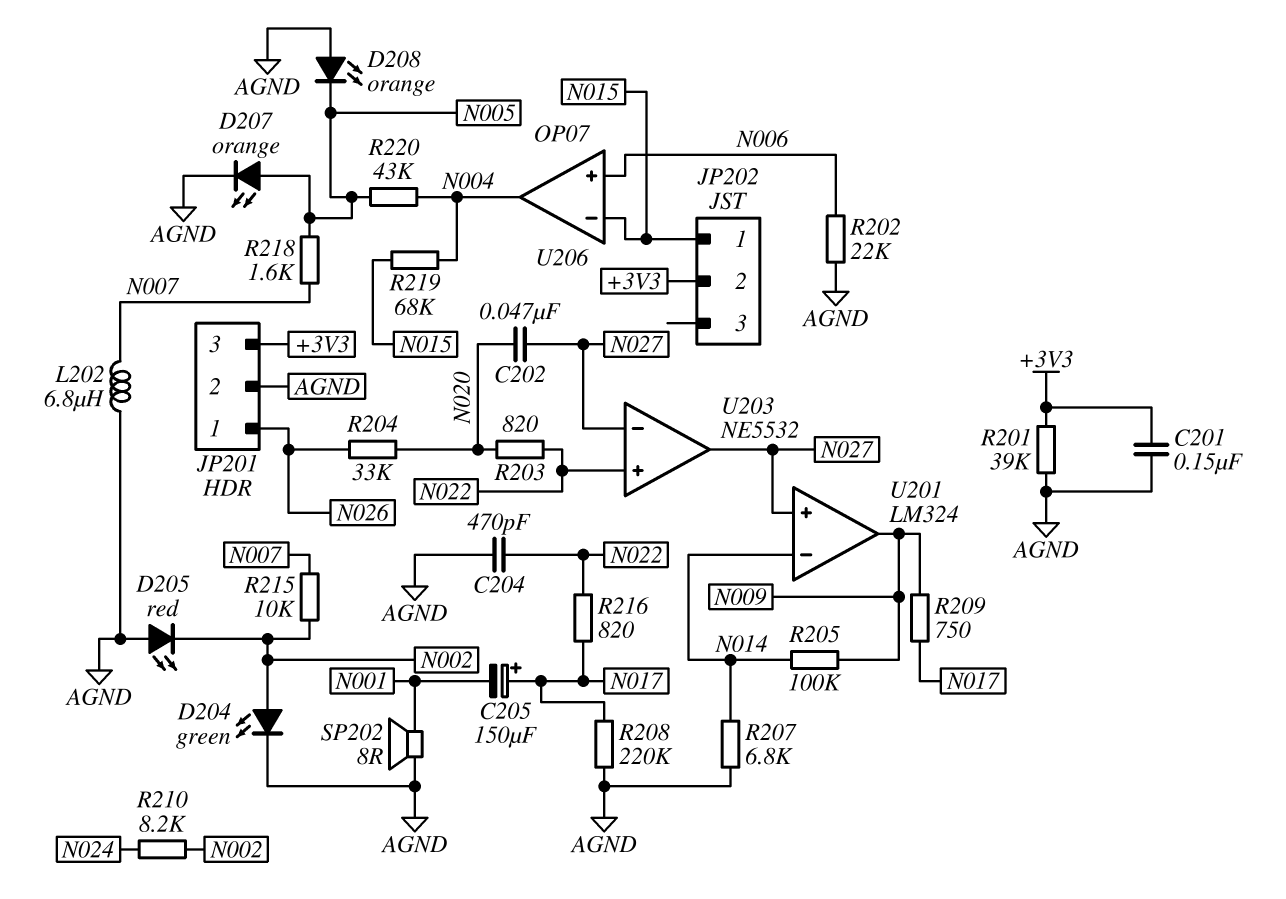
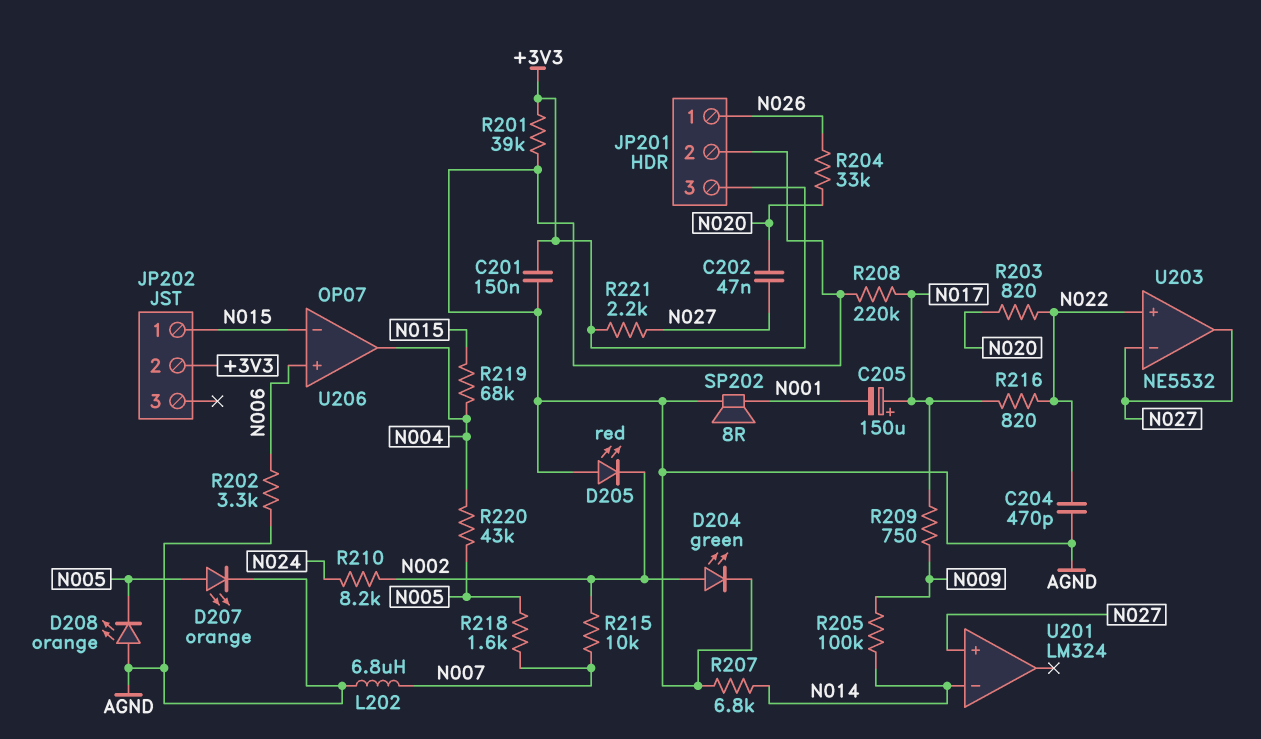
R202: 22k (AGND, N006) -> 3.3k (AGND, N006)
R221: none -> 2.2k (+3V3, N027)
U201 pin out: N009 -> none

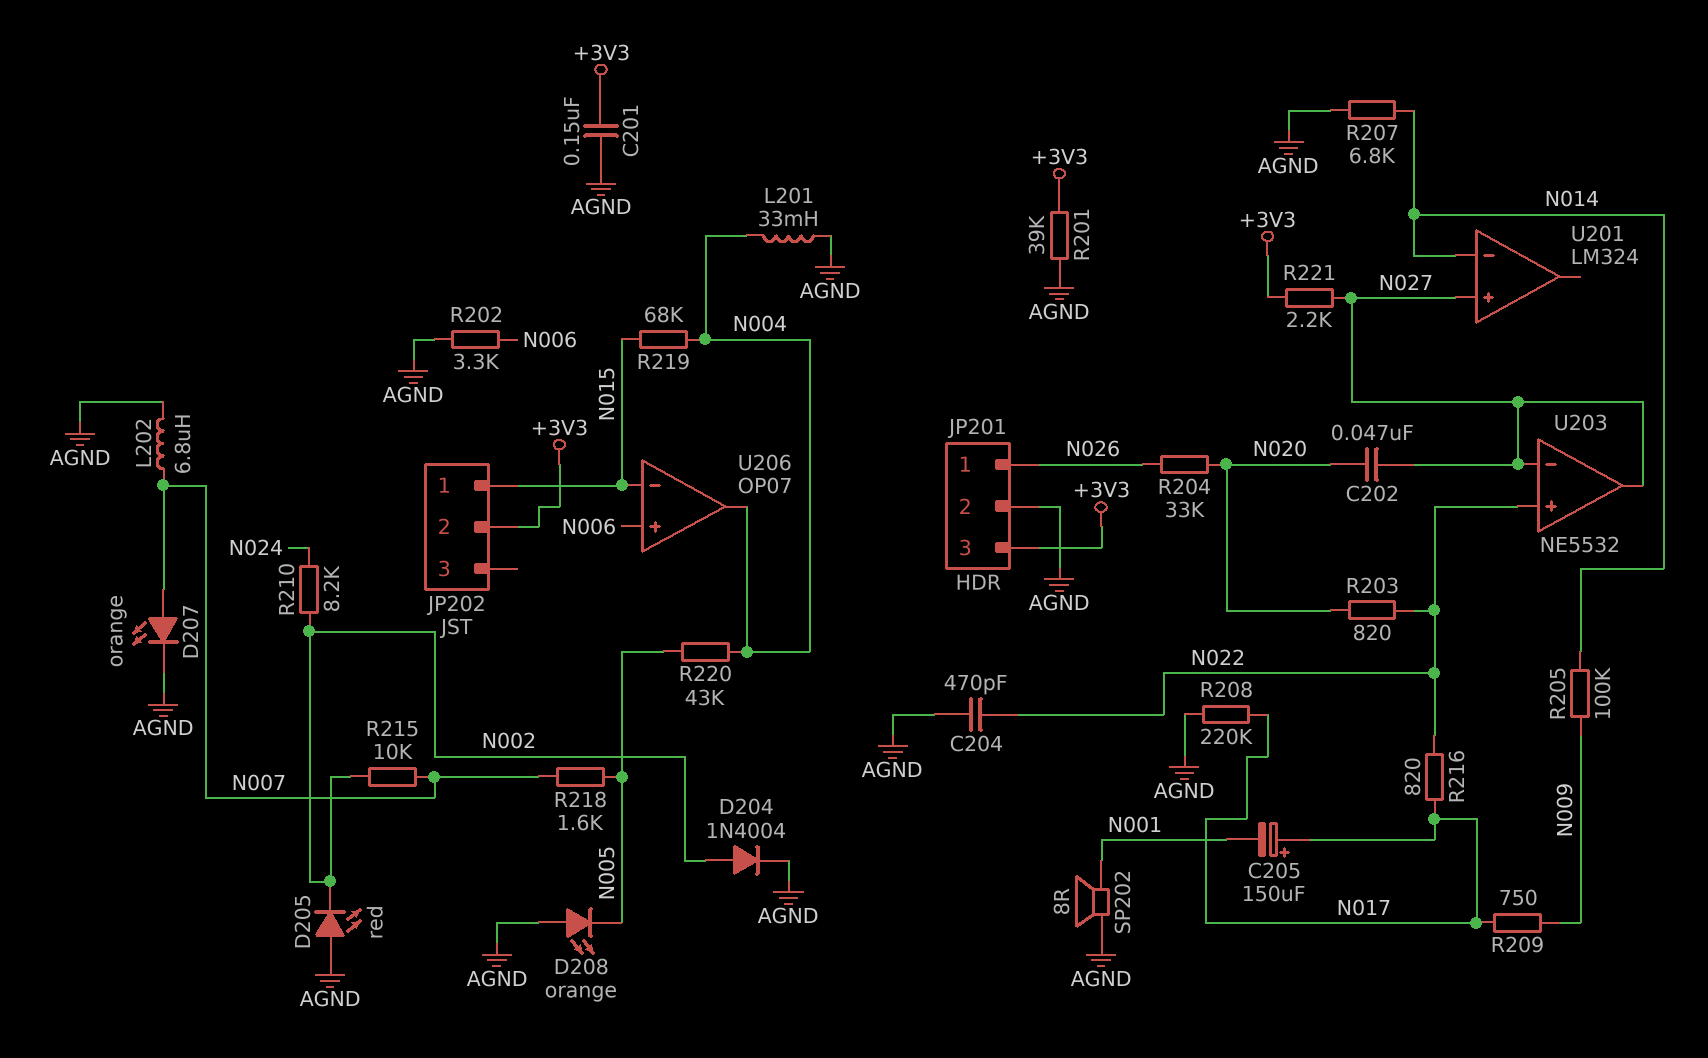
D204: LED green (A N002, K AGND) -> diode 1N4004 (A N002, K AGND)
D207: LED orange (A N005, K AGND) -> LED orange (A N007, K AGND)
L201: none -> 33mH (AGND, N004)

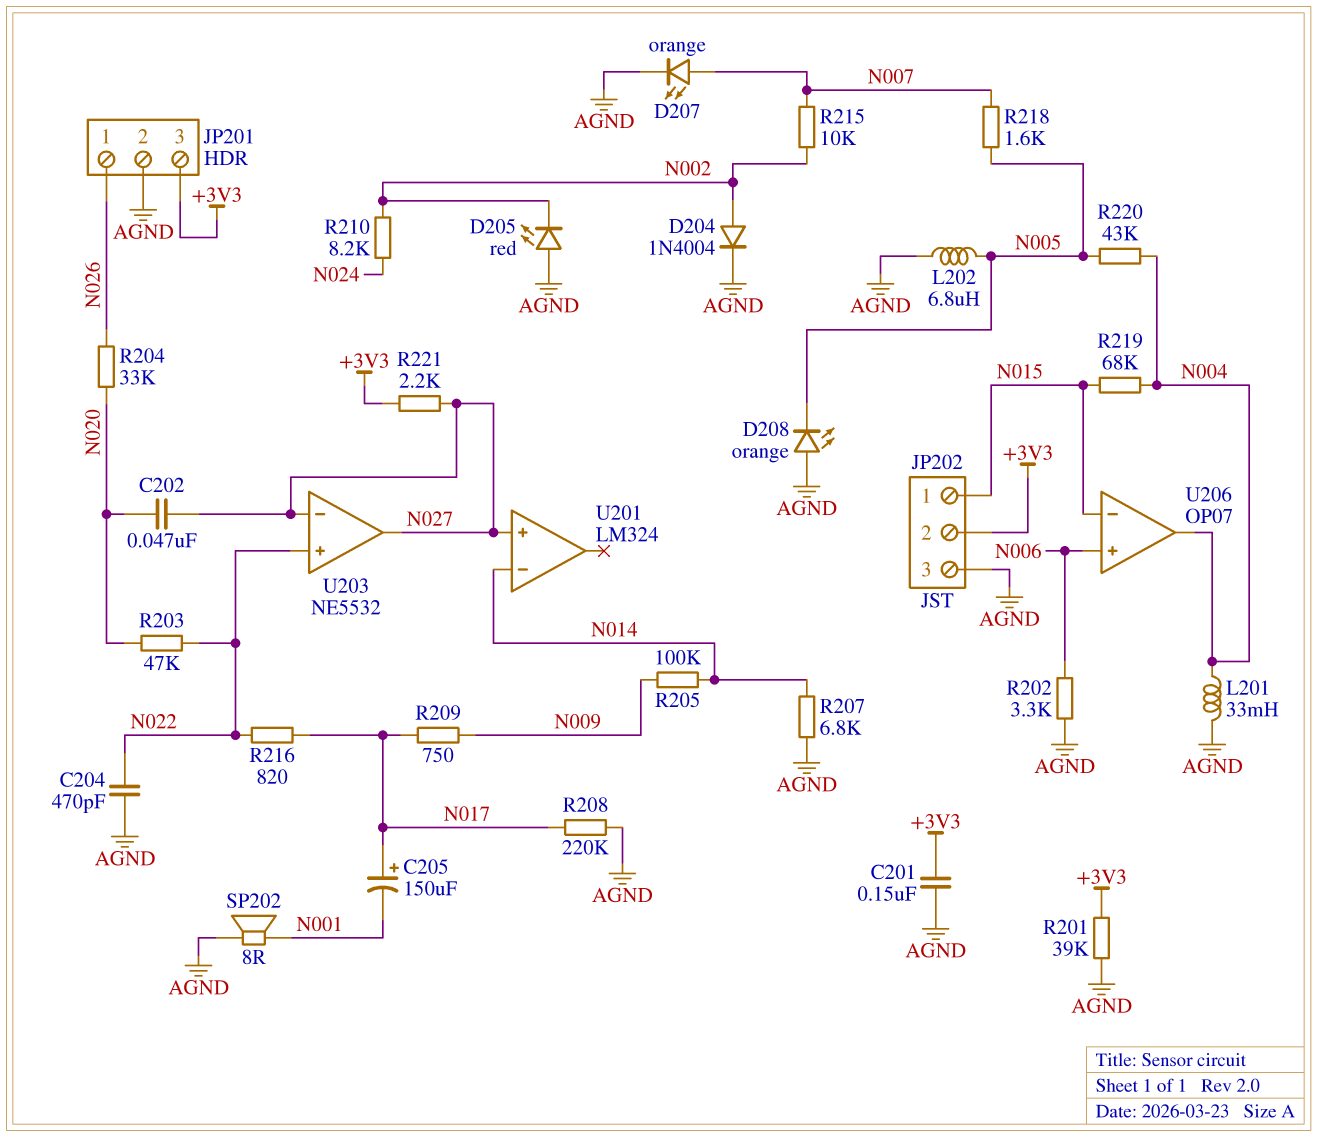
JP202 pin 3: none -> AGND
L202: 6.8uH (AGND, N007) -> 6.8uH (AGND, N005)
R203: 820 (N020, N022) -> 47k (N020, N022)

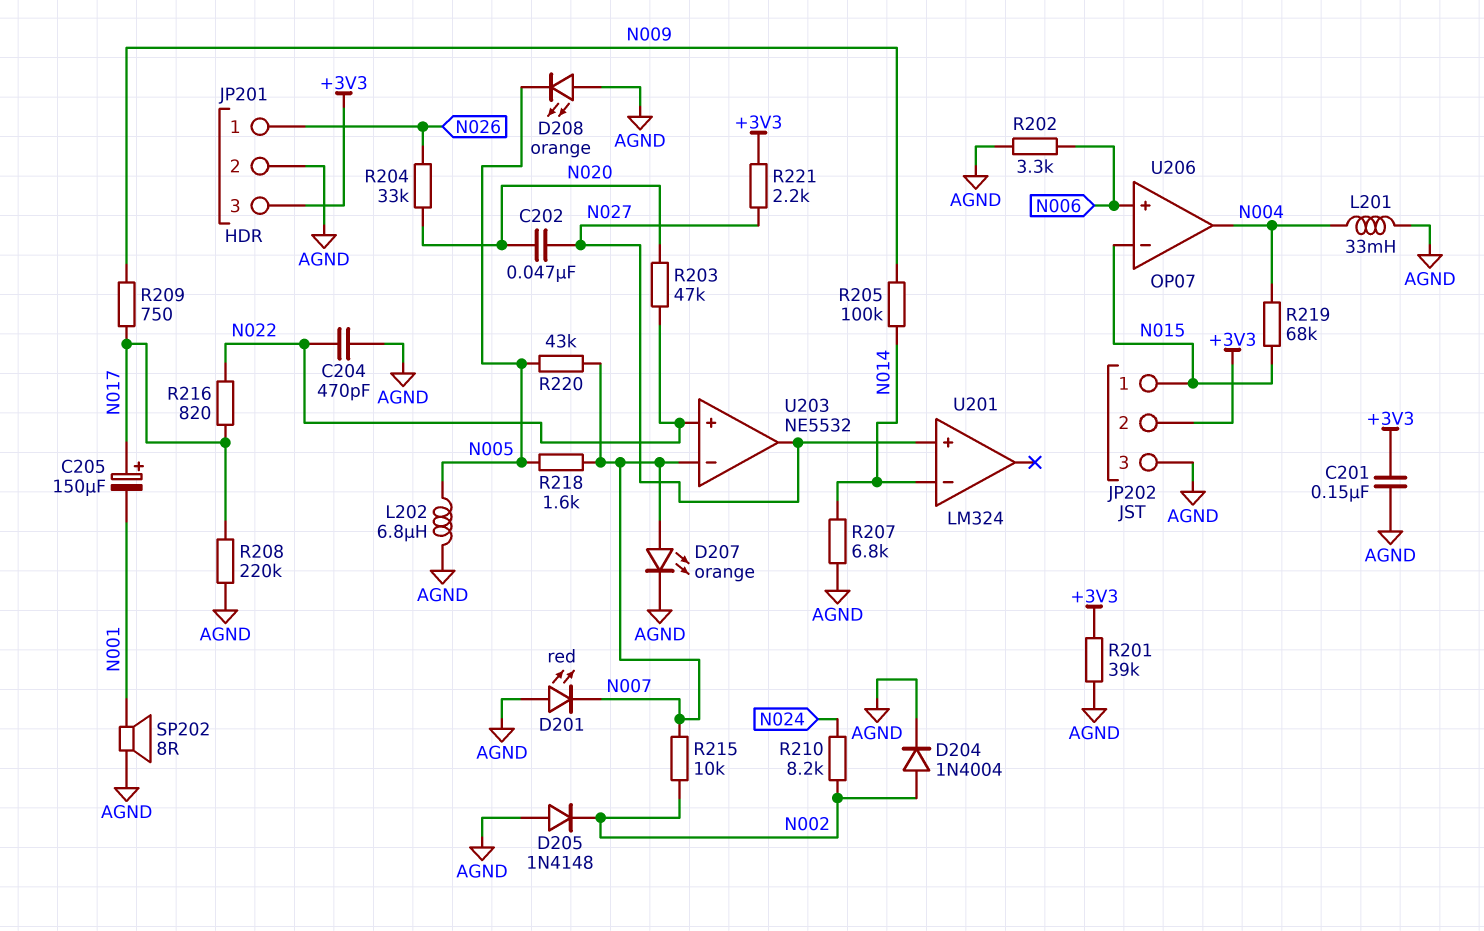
D201: none -> LED red (A AGND, K N007)
D205: LED red (A AGND, K N002) -> diode 1N4148 (A AGND, K N002)
R220: 43k (N004, N005) -> 43k (N005, N007)
U203 pin in-: N027 -> N007

